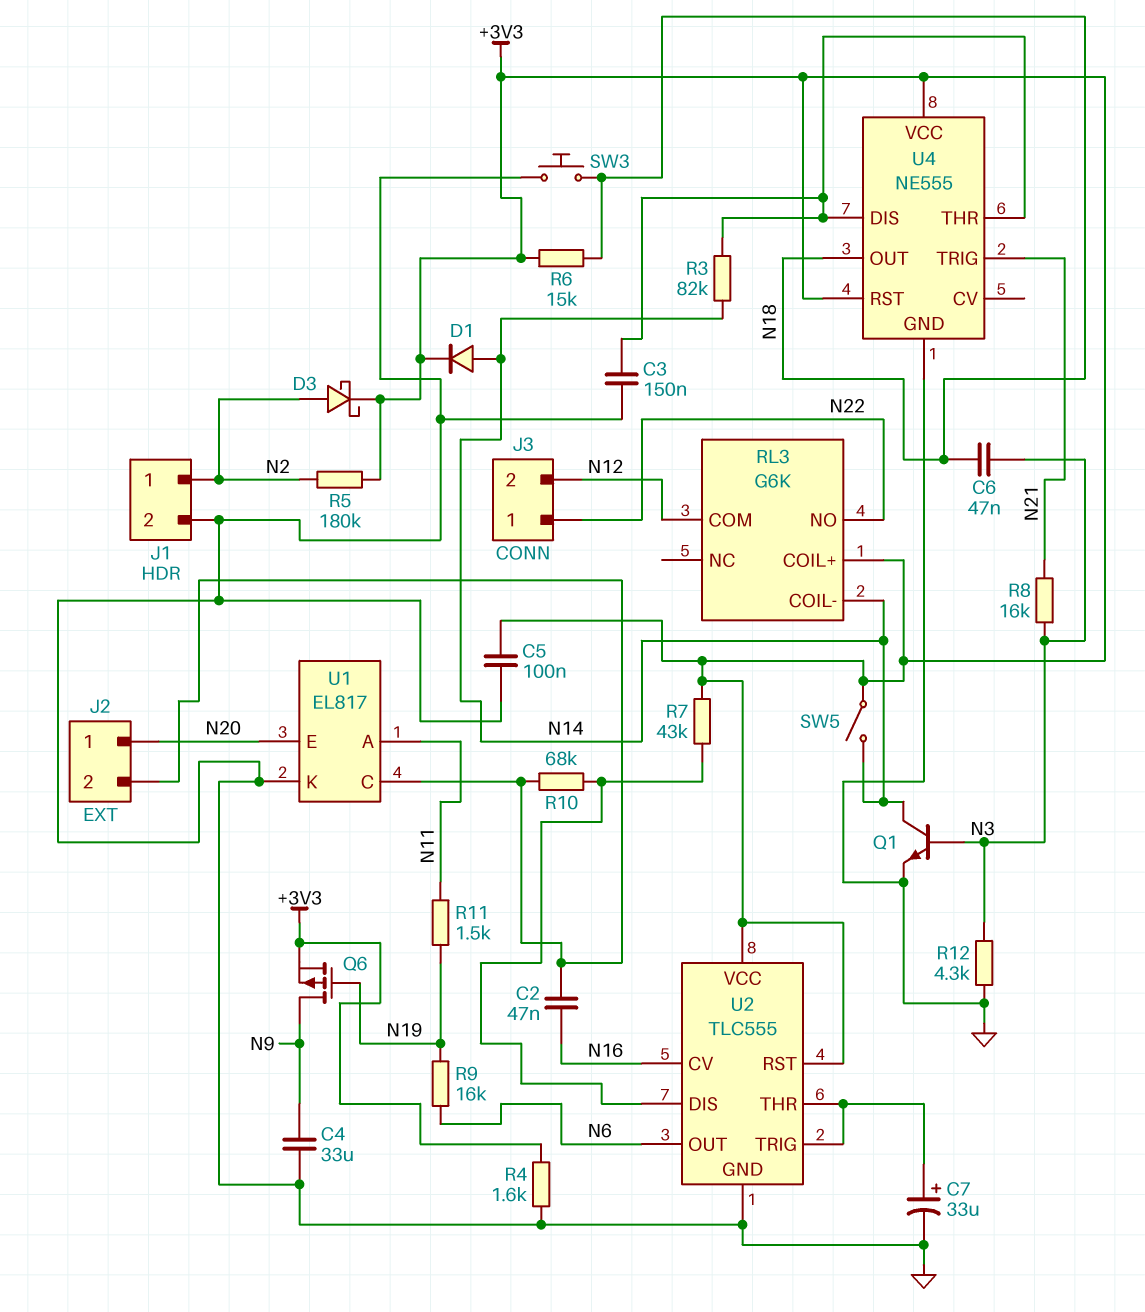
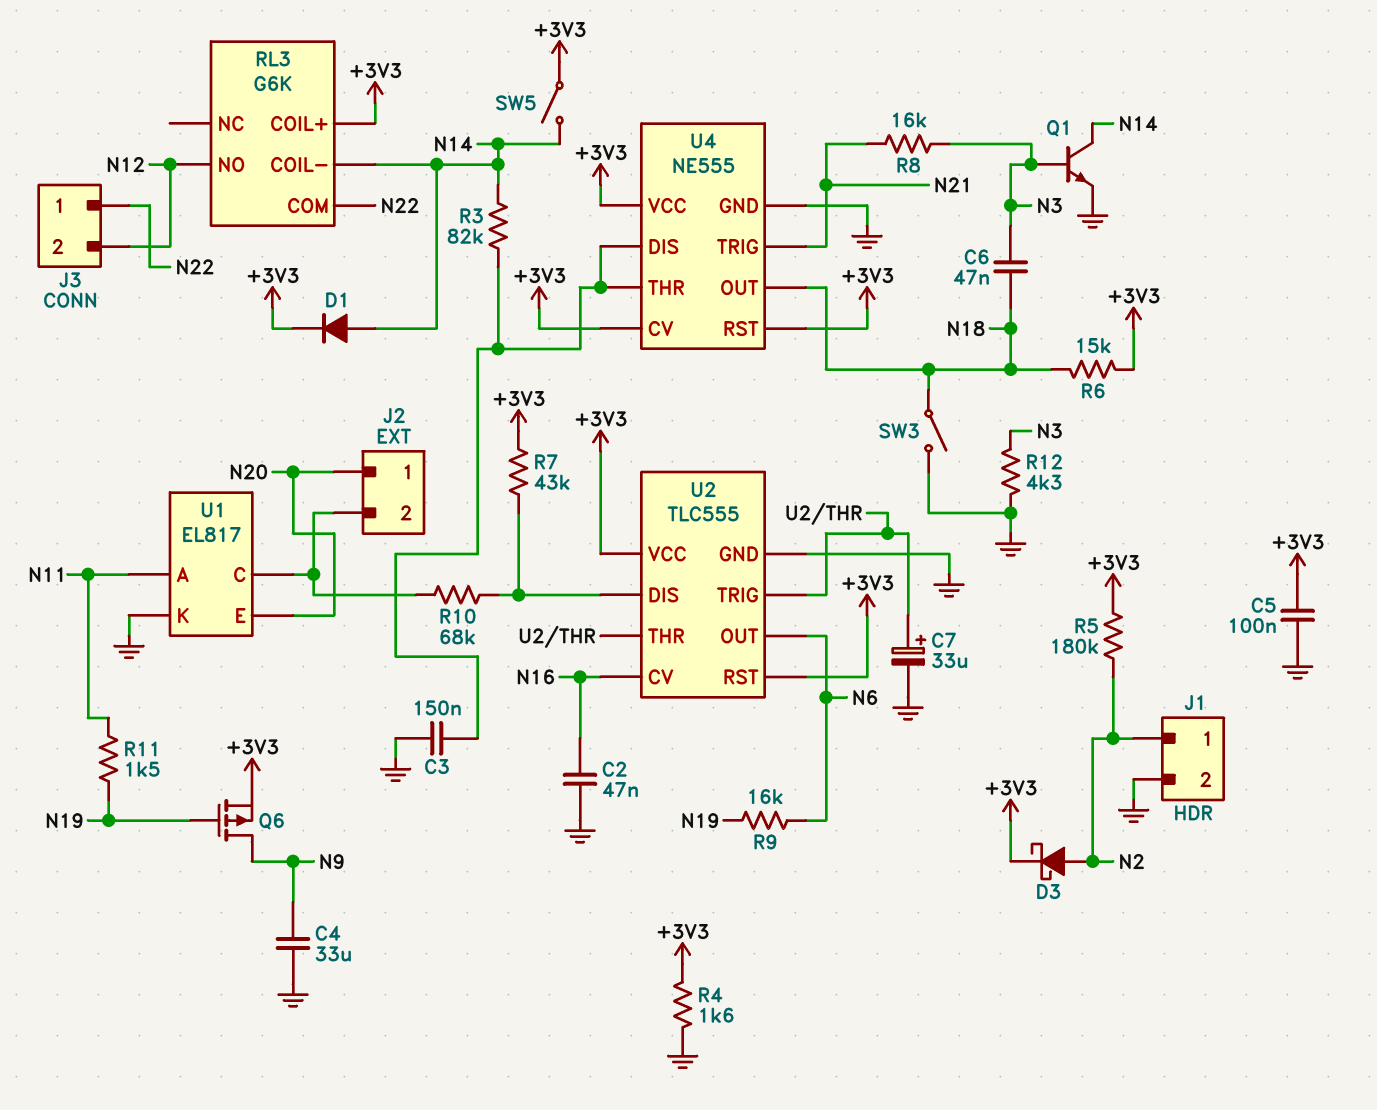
C2: 47nF (J2/2, N16) -> 47nF (GND, N16)
RL3 pin COM: N12 -> N22
RL3 pin NO: N22 -> N12
SW3: button (GND, N18) -> switch (GND, N18)
U4 pin CV: none -> +3V3

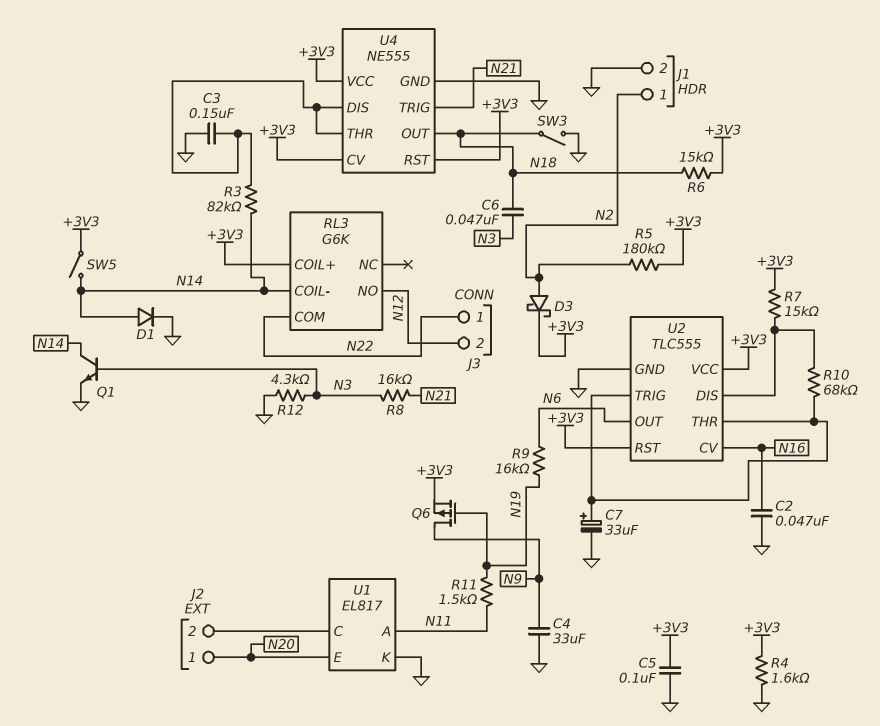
D1: diode (A N14, K +3V3) -> diode (A N14, K GND)
R7: 43k (+3V3, U2/DIS) -> 15k (+3V3, U2/DIS)
R10: 68k (J2/2, U2/DIS) -> 68k (U2/DIS, U2/THR)

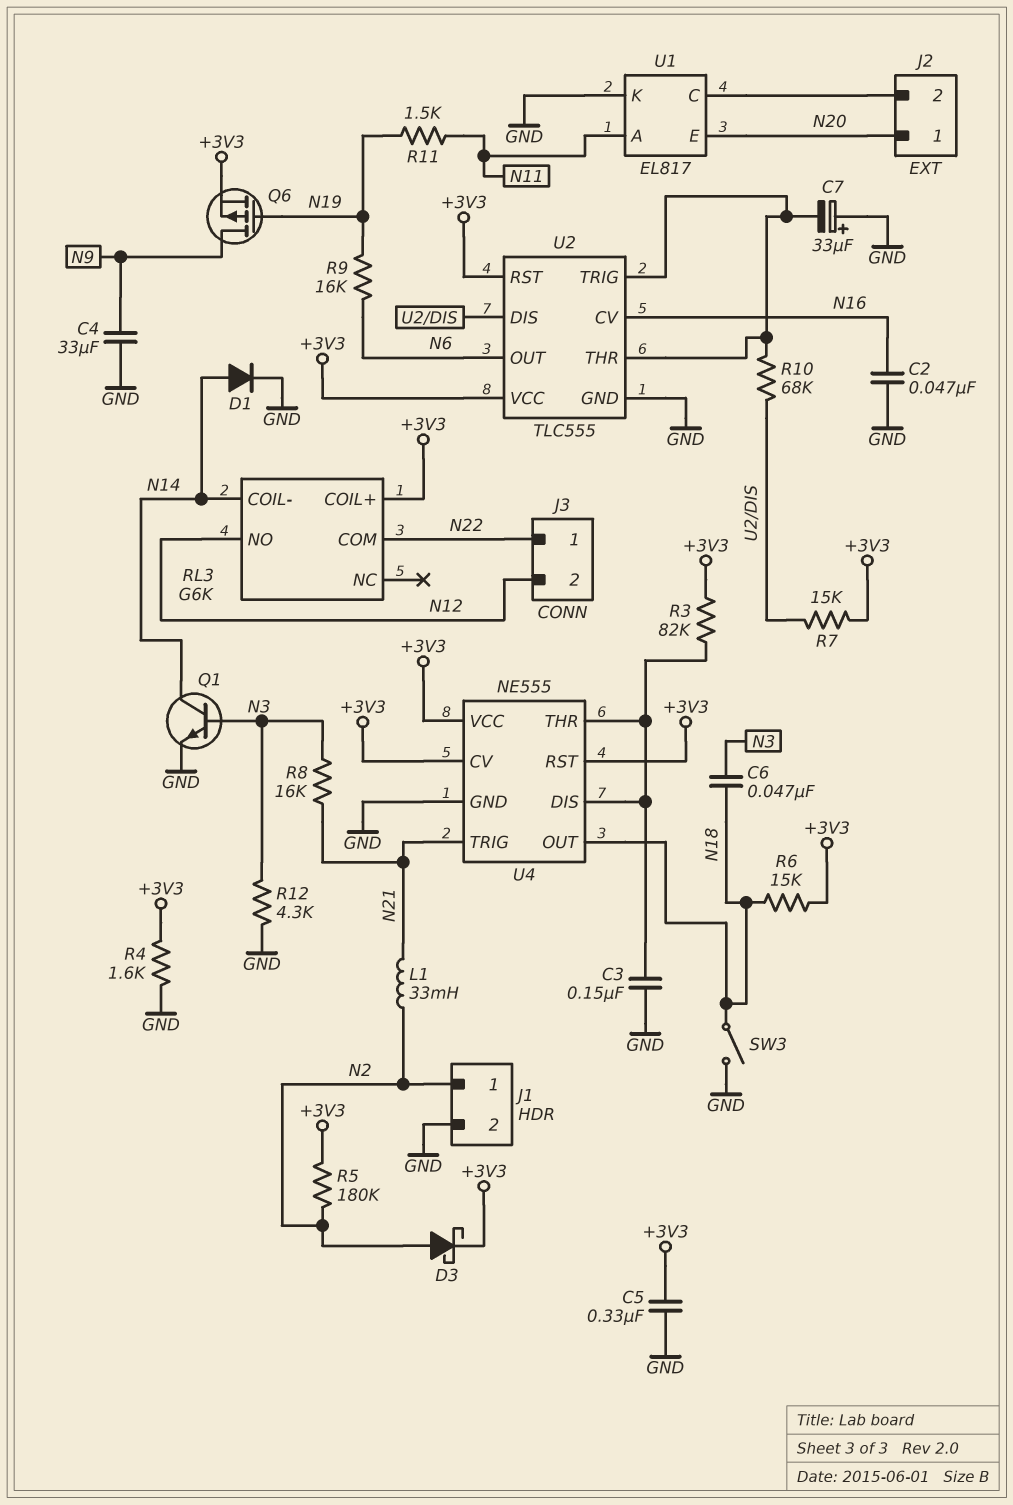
C5: 100nF (+3V3, GND) -> 330nF (+3V3, GND)
C7: 33uF (plus U2/THR, minus GND) -> 33uF (plus GND, minus U2/THR)
L1: none -> 33mH (N2, N21)
R3: 82k (N14, U4/DIS) -> 82k (+3V3, U4/DIS)
SW5: switch (+3V3, N14) -> none

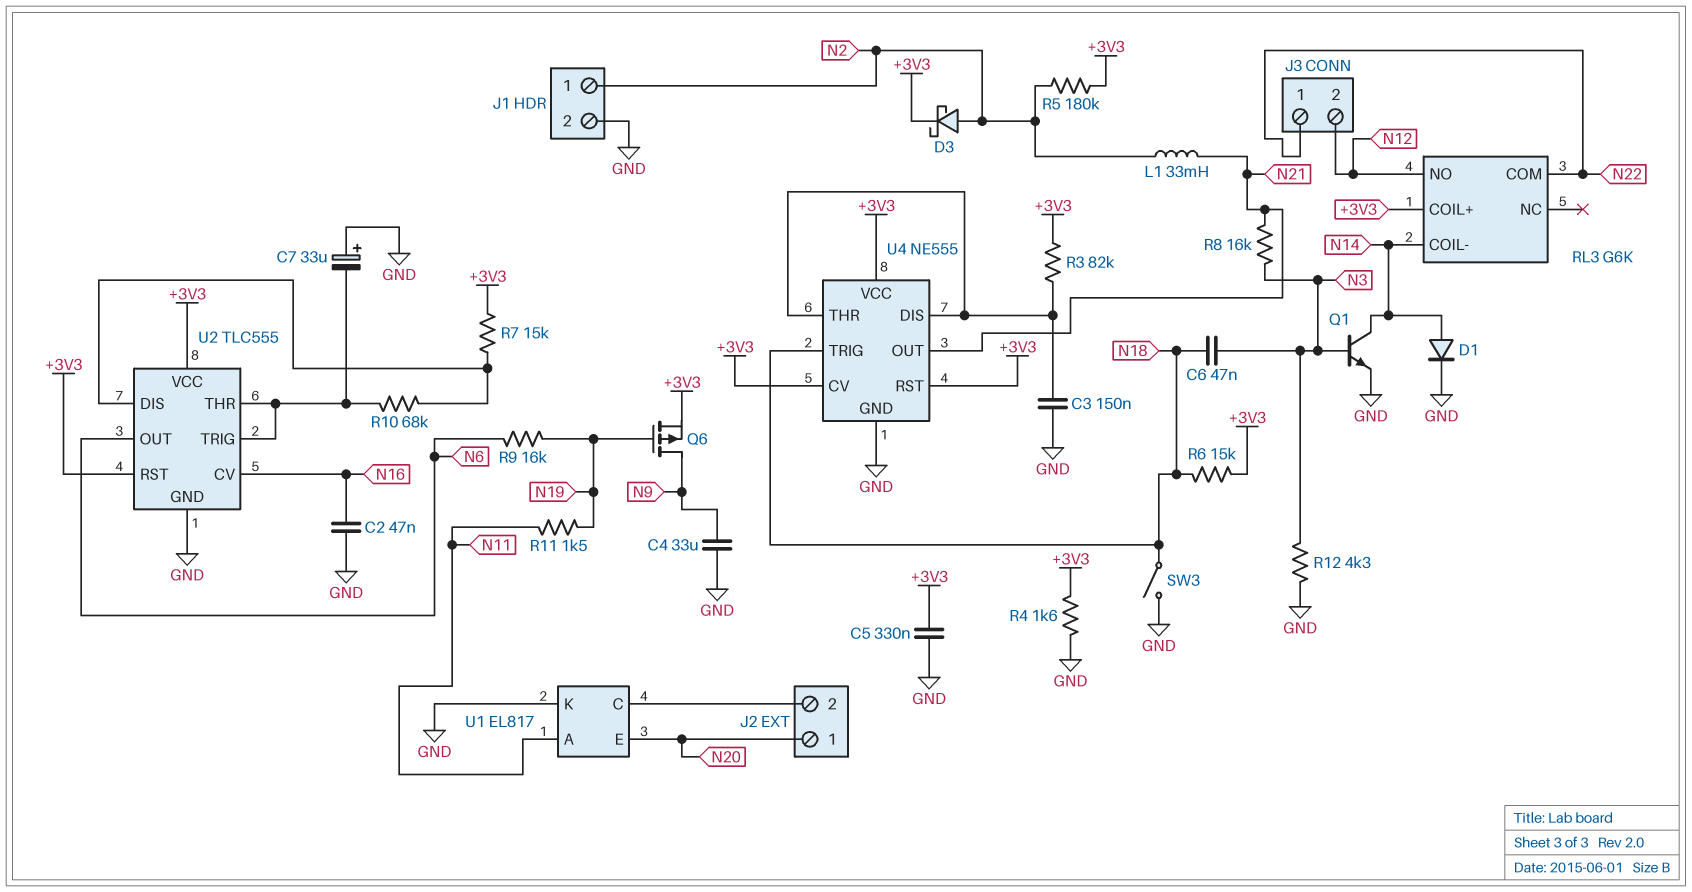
U4 pin OUT: N18 -> N21
U4 pin TRIG: N21 -> N18

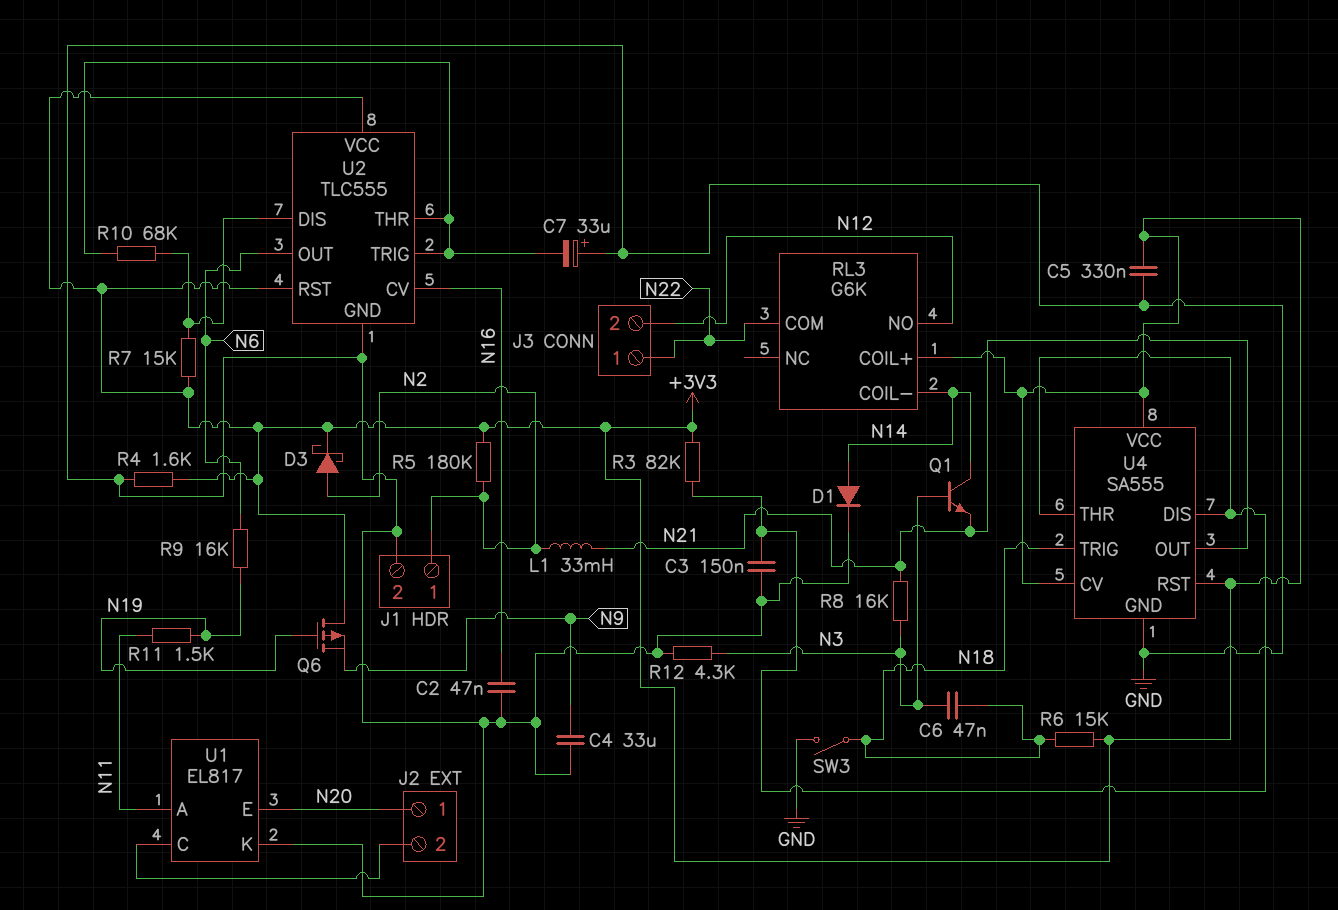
Q1: NPN (B N3, C N14, E GND) -> NPN (B N3, C N14, E N21)
Q6: PMOS (G N19, D N9, S +3V3) -> PMOS (G N19, D +3V3, S N9)
U4: NE555 -> SA555

